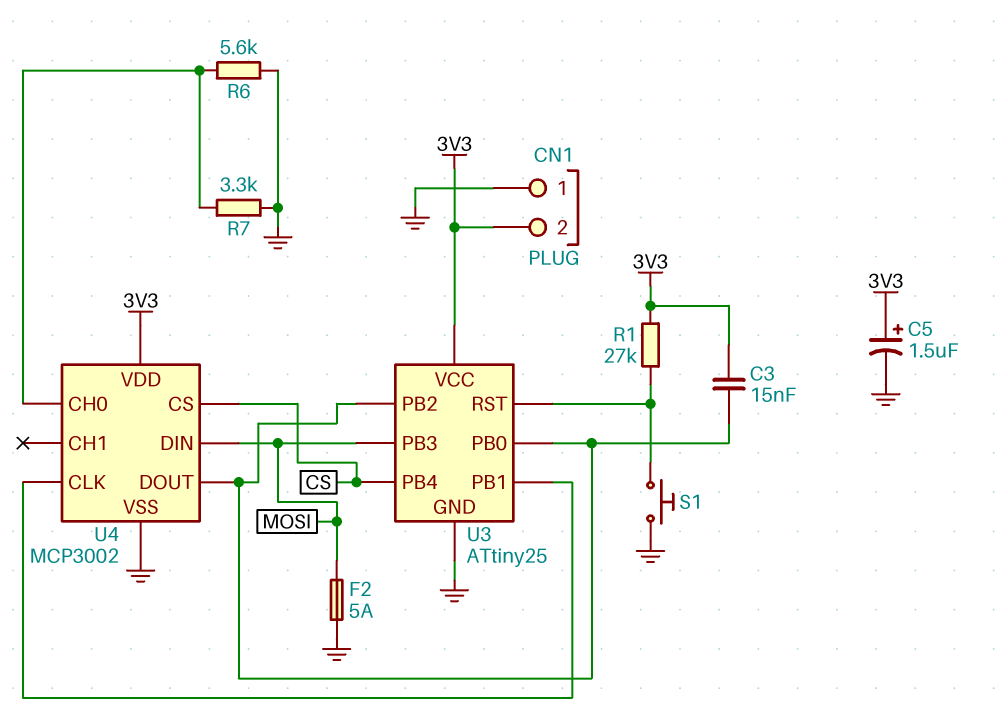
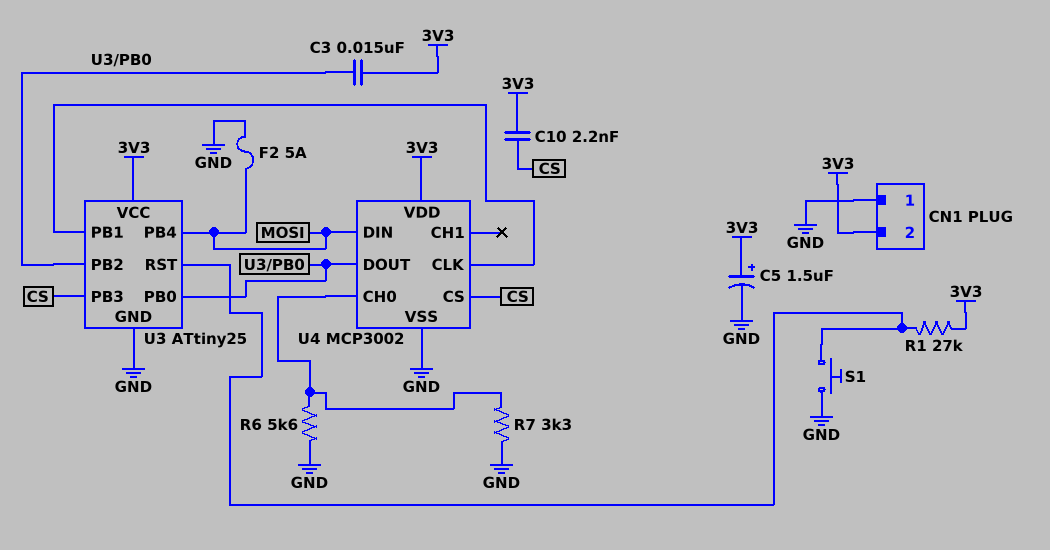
C10: none -> 2.2nF (3V3, CS)
U3 pin PB3: MOSI -> CS
U3 pin PB4: CS -> MOSI

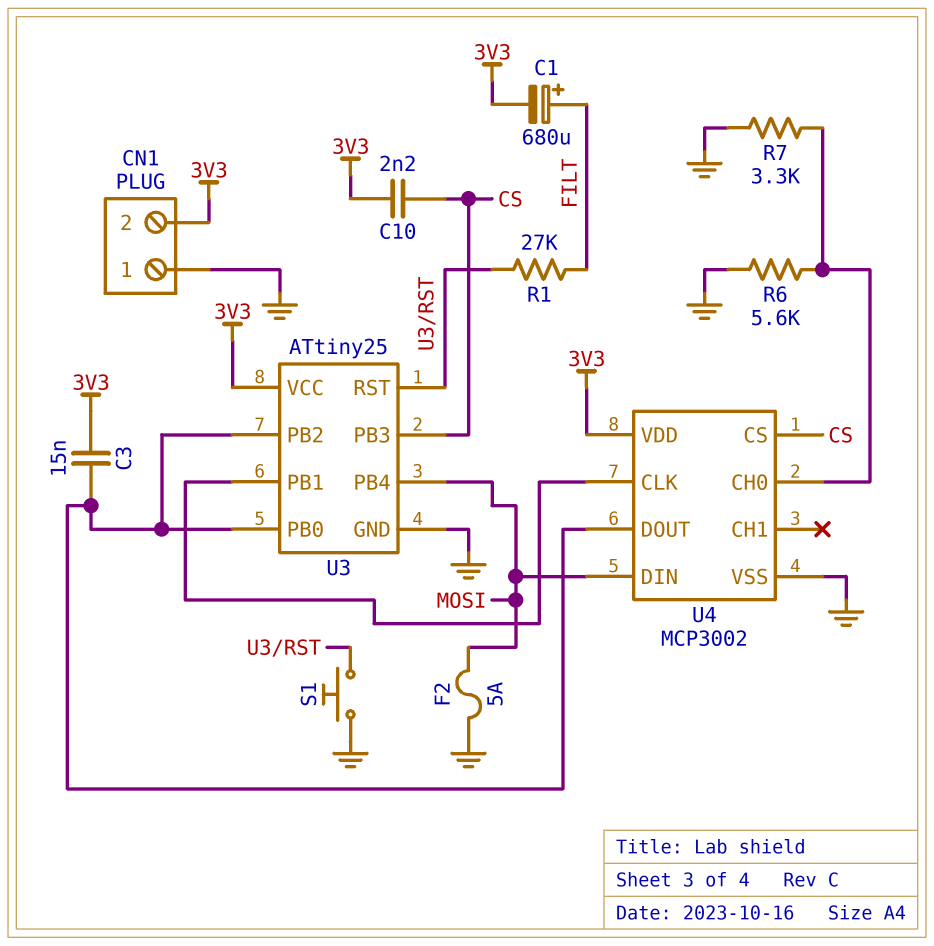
C1: none -> 680uF (plus FILT, minus 3V3)
C5: 1.5uF (plus 3V3, minus GND) -> none
R1: 27k (3V3, U3/RST) -> 27k (FILT, U3/RST)

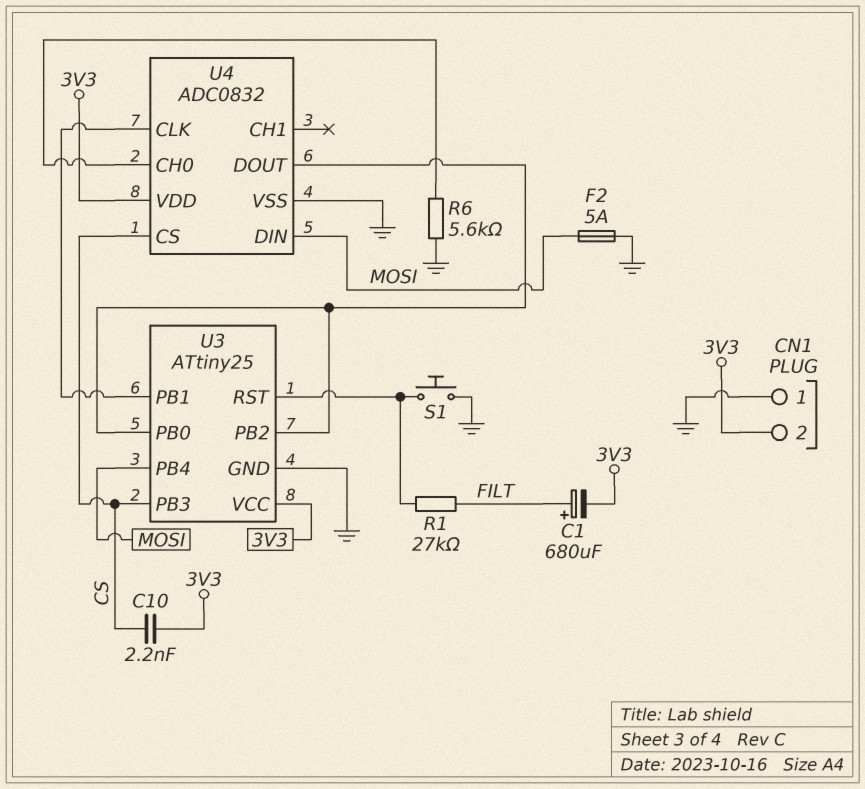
C3: 15nF (3V3, U3/PB0) -> none
R7: 3.3k (GND, U4/CH0) -> none
U4: MCP3002 -> ADC0832

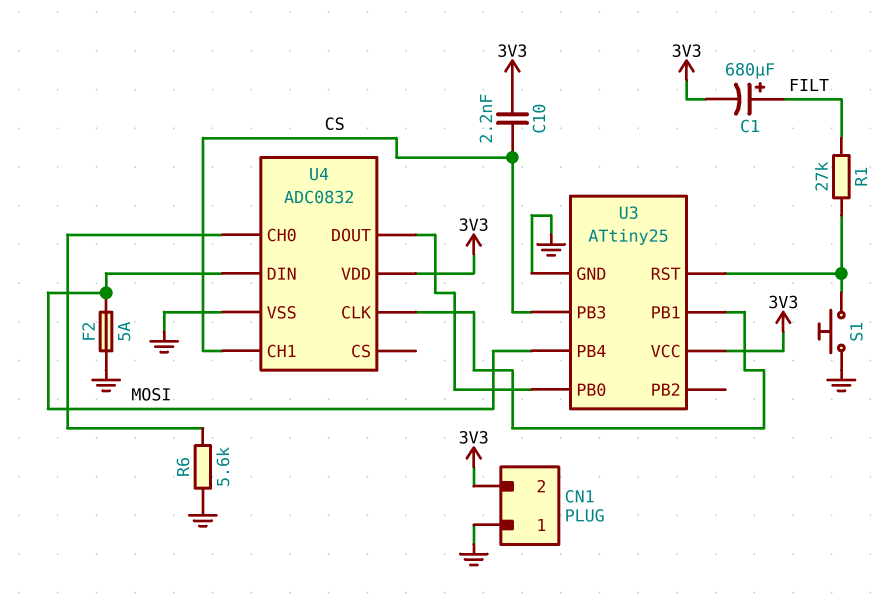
U3 pin PB2: U3/PB0 -> none
U4 pin CH1: none -> CS
U4 pin CS: CS -> none

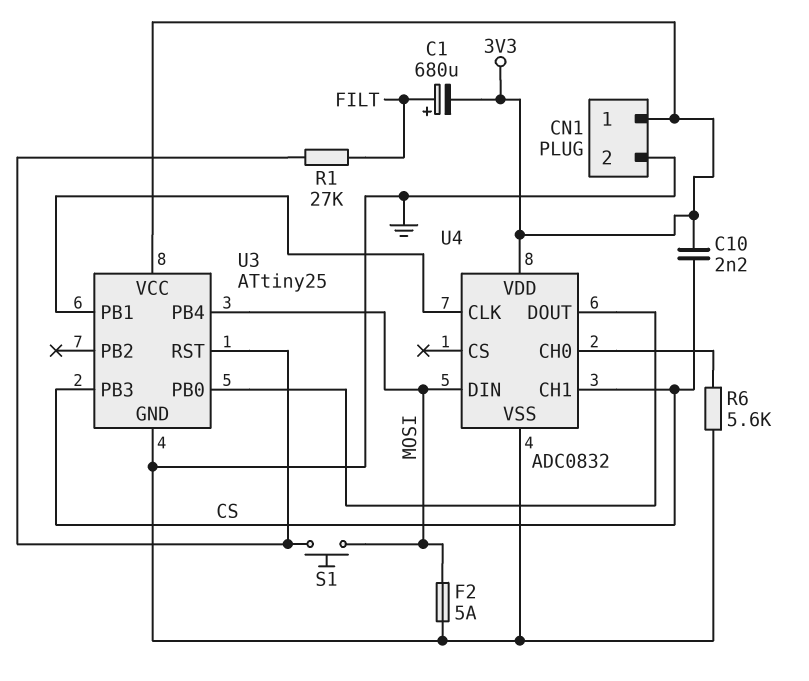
CN1 pin 1: GND -> 3V3
CN1 pin 2: 3V3 -> GND
S1: button (GND, U3/RST) -> button (MOSI, U3/RST)

